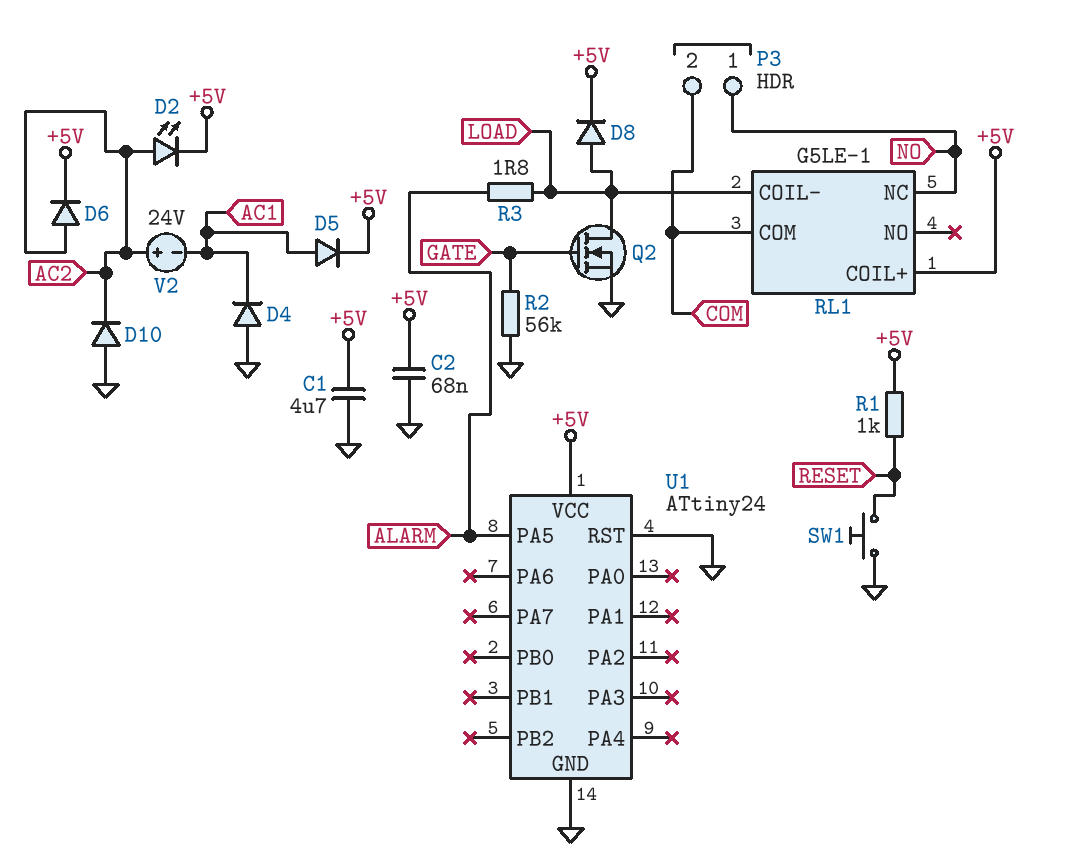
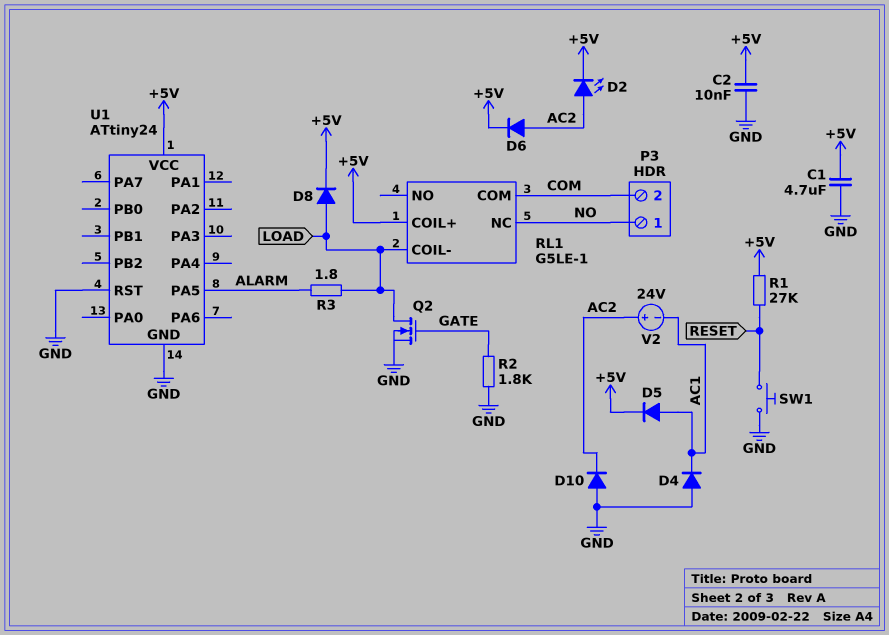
C2: 68nF (+5V, GND) -> 10nF (+5V, GND)
R1: 1k (+5V, RESET) -> 27k (+5V, RESET)
R2: 56k (GATE, GND) -> 1.8k (GATE, GND)

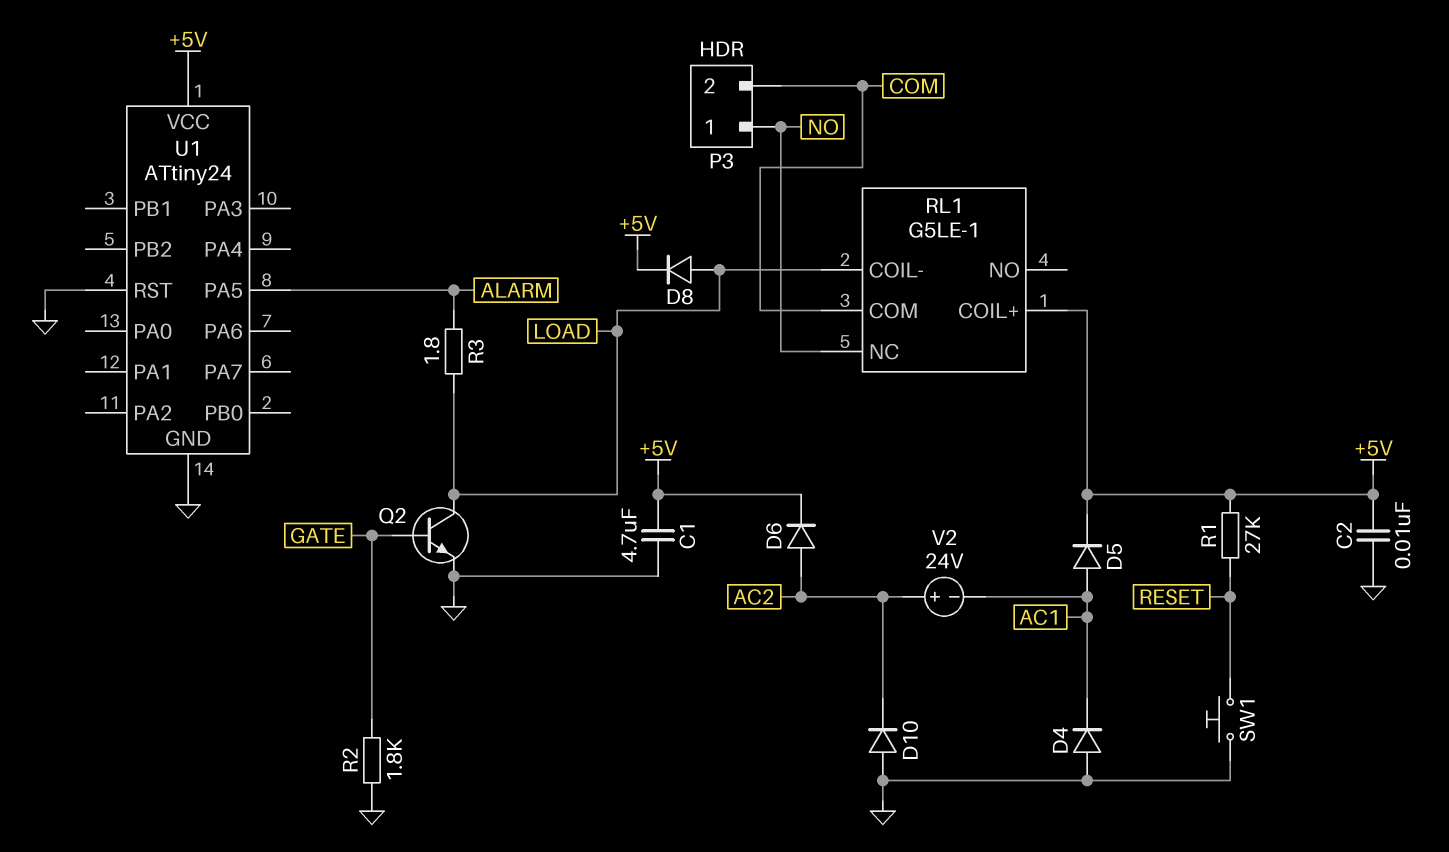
D2: LED (A AC2, K +5V) -> none
Q2: NMOS (G GATE, D LOAD, S GND) -> NPN (B GATE, C LOAD, E GND)

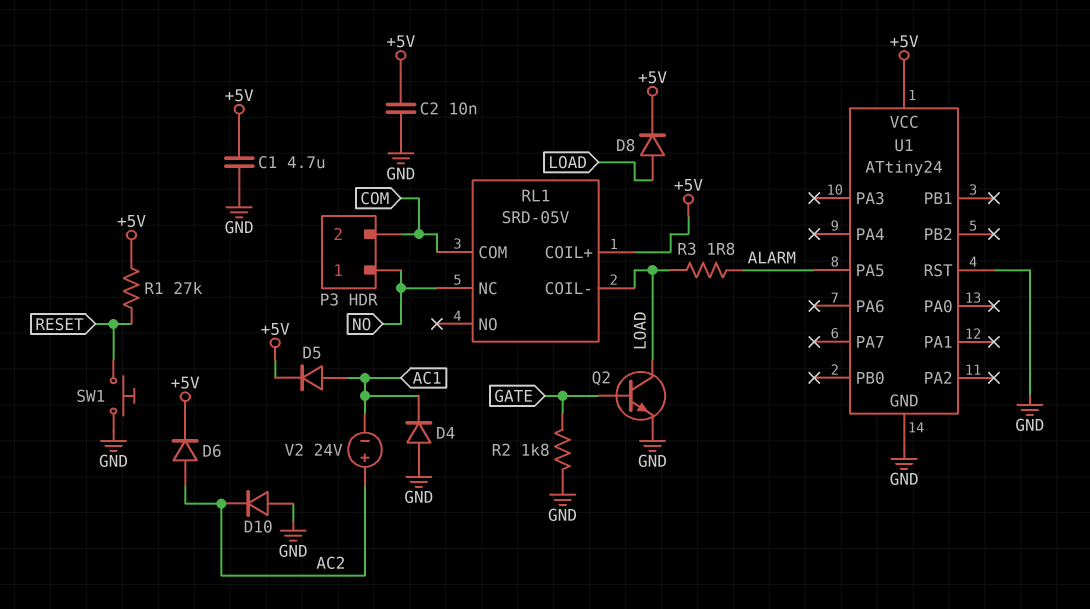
RL1: G5LE-1 -> SRD-05V

